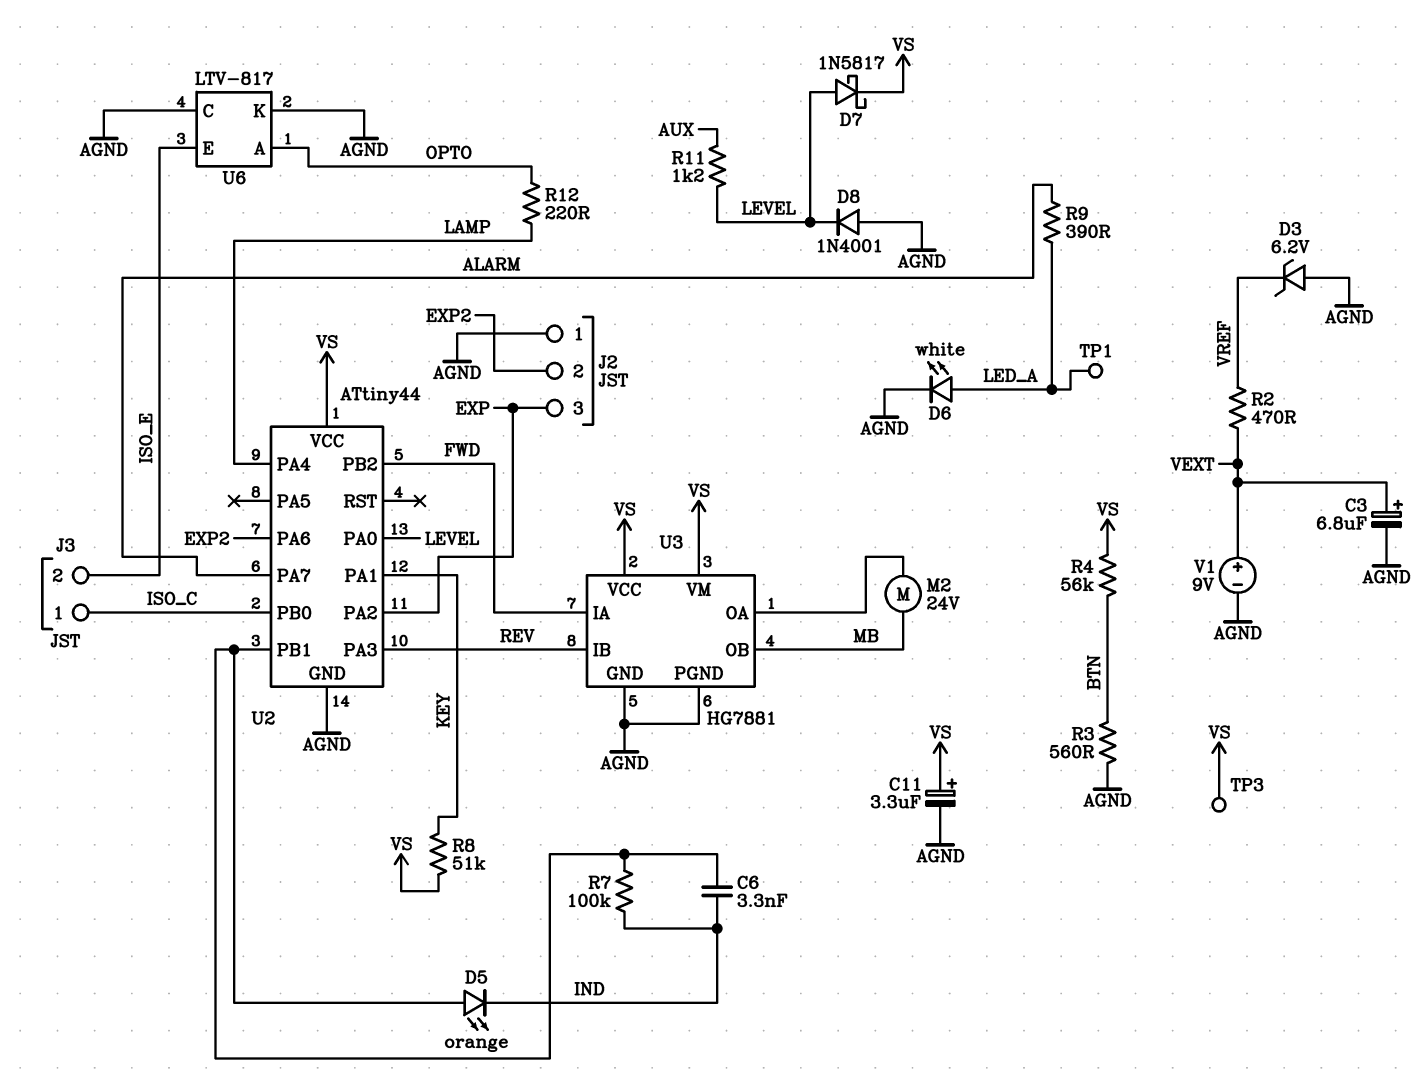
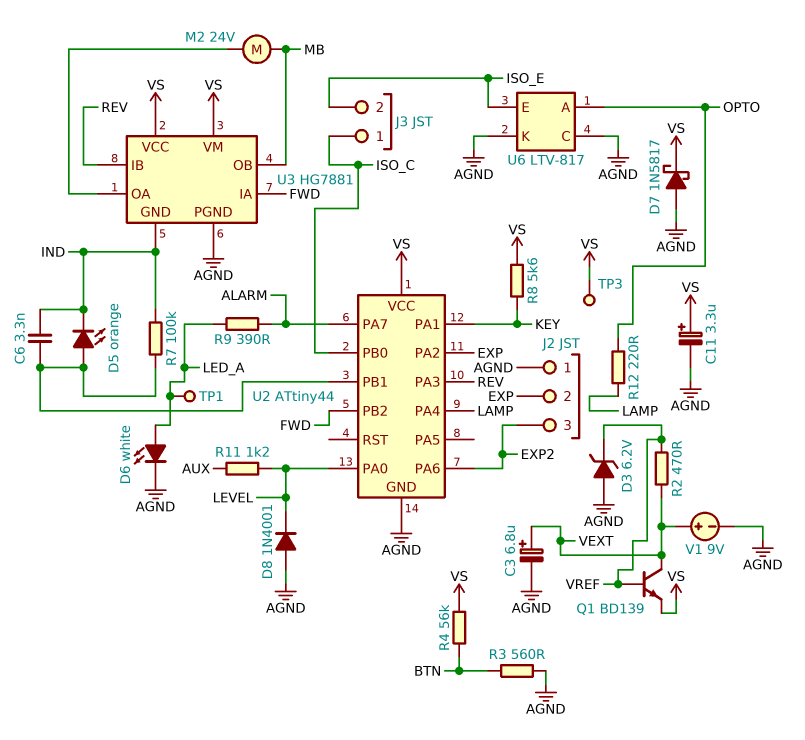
D7: schottky 1N5817 (A LEVEL, K VS) -> schottky 1N5817 (A AGND, K VS)
J2 pin 2: EXP2 -> EXP
J2 pin 3: EXP -> EXP2
Q1: none -> NPN BD139 (B VREF, C VEXT, E VS)
R8: 51k (KEY, VS) -> 5.6k (KEY, VS)
U3 pin GND: AGND -> IND

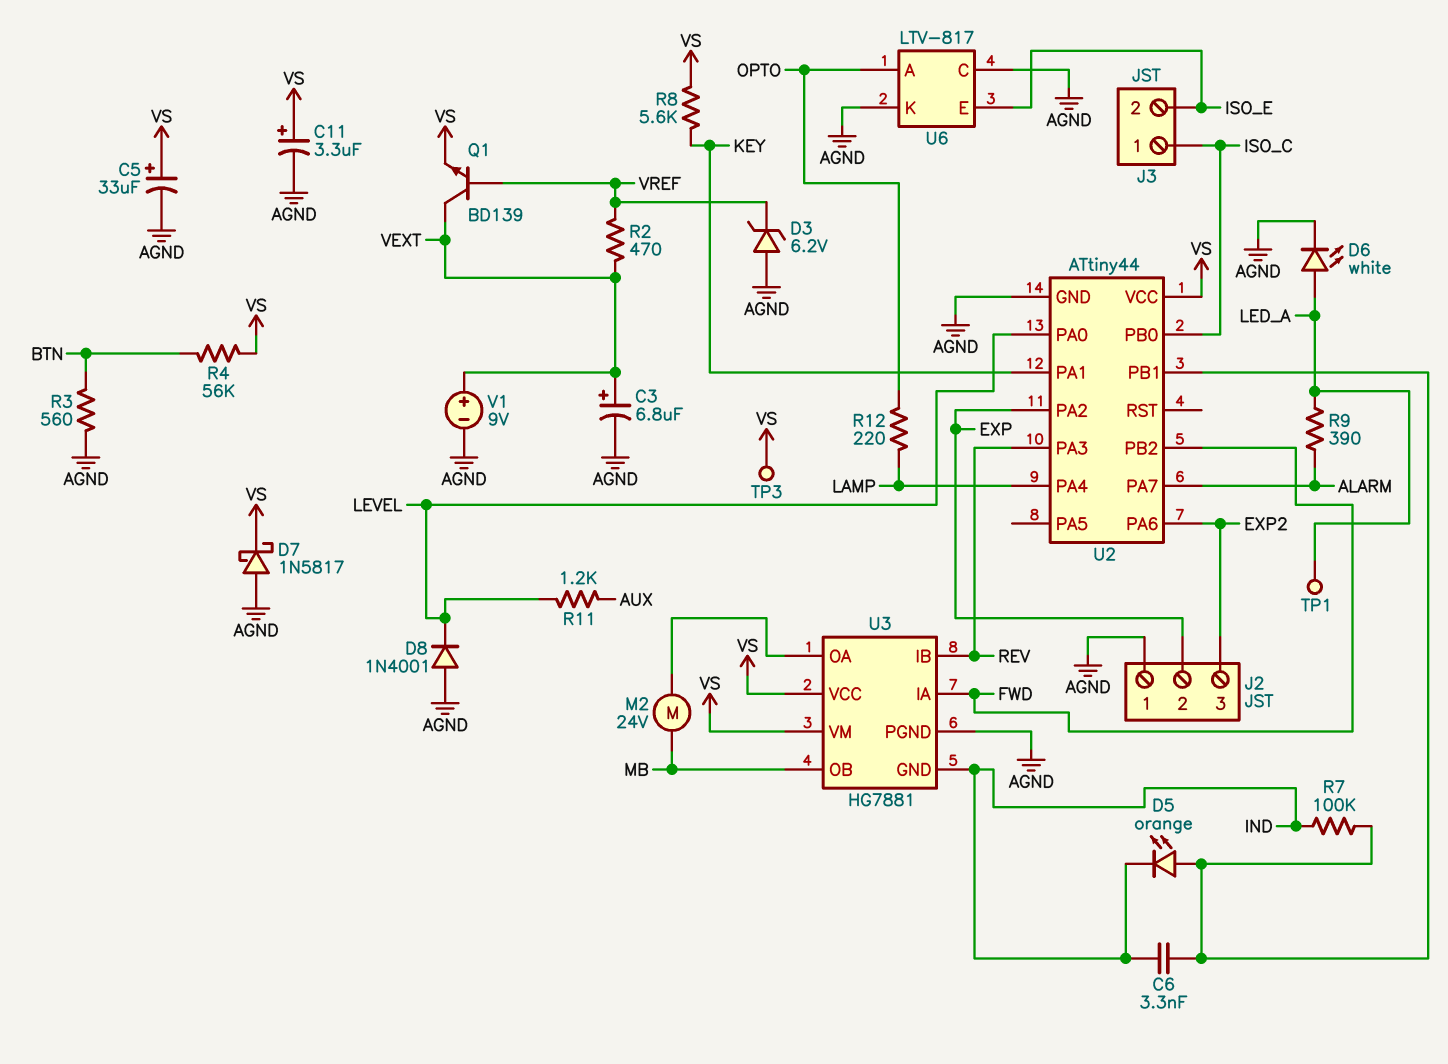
C5: none -> 33uF (plus VS, minus AGND)

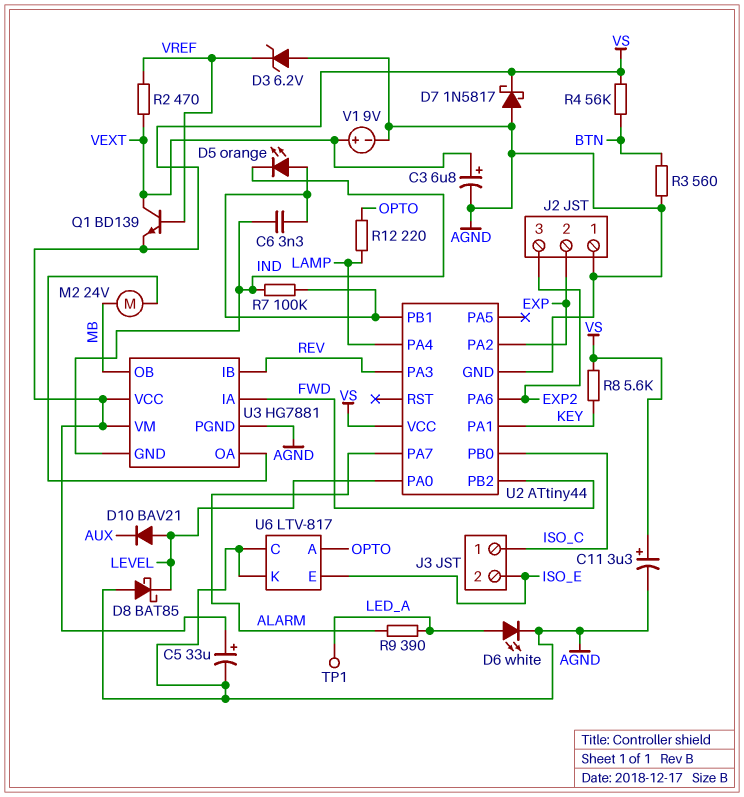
D8: diode 1N4001 (A AGND, K LEVEL) -> schottky BAT85 (A AGND, K LEVEL)
D10: none -> diode BAV21 (A LEVEL, K AUX)
R11: 1.2k (AUX, LEVEL) -> none
TP3: test point (VS) -> none

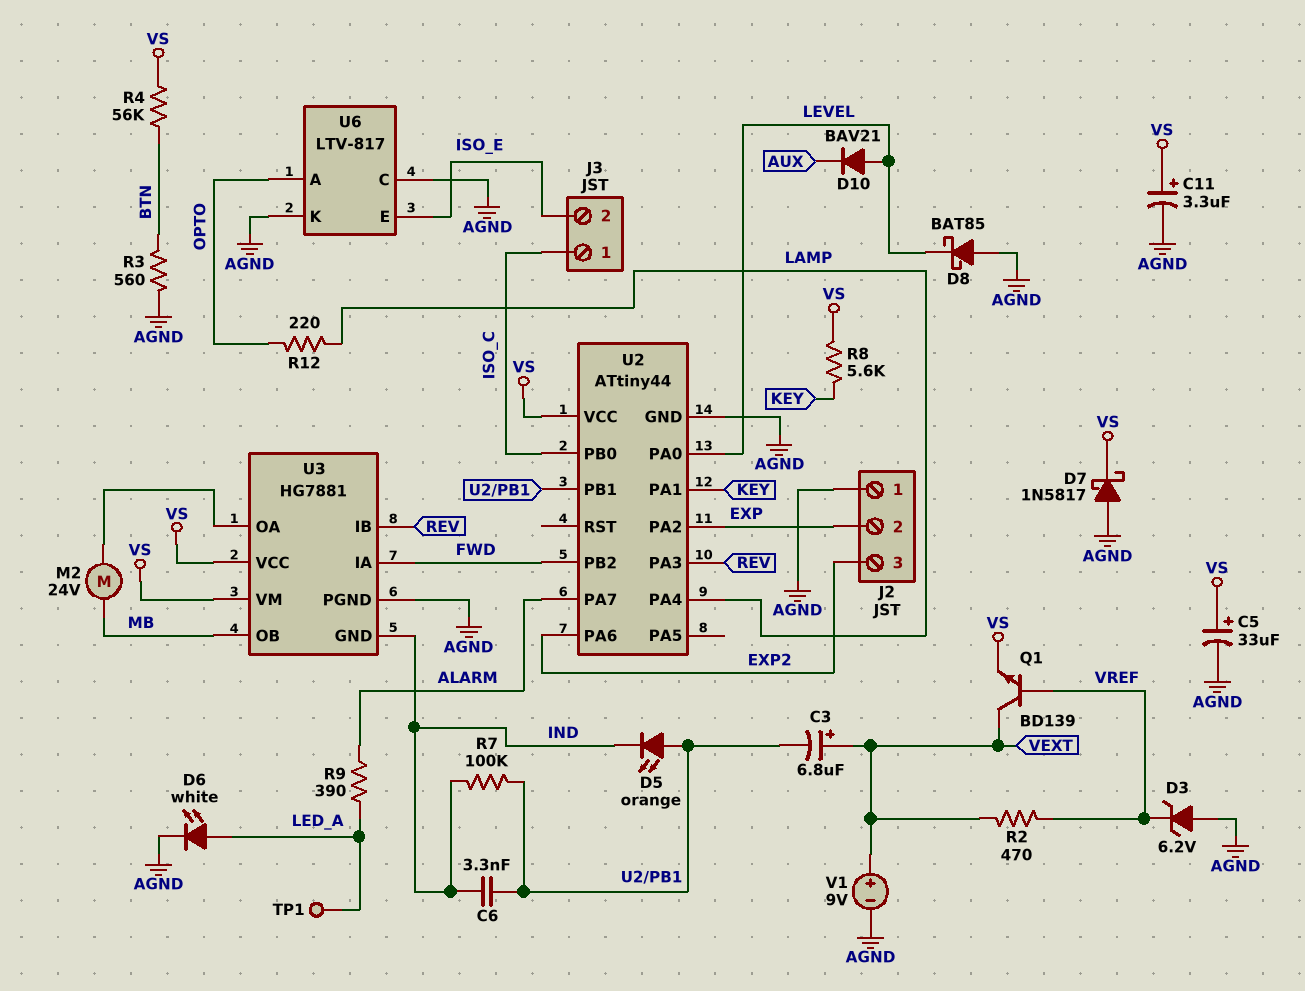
C3: 6.8uF (plus VEXT, minus AGND) -> 6.8uF (plus VEXT, minus U2/PB1)

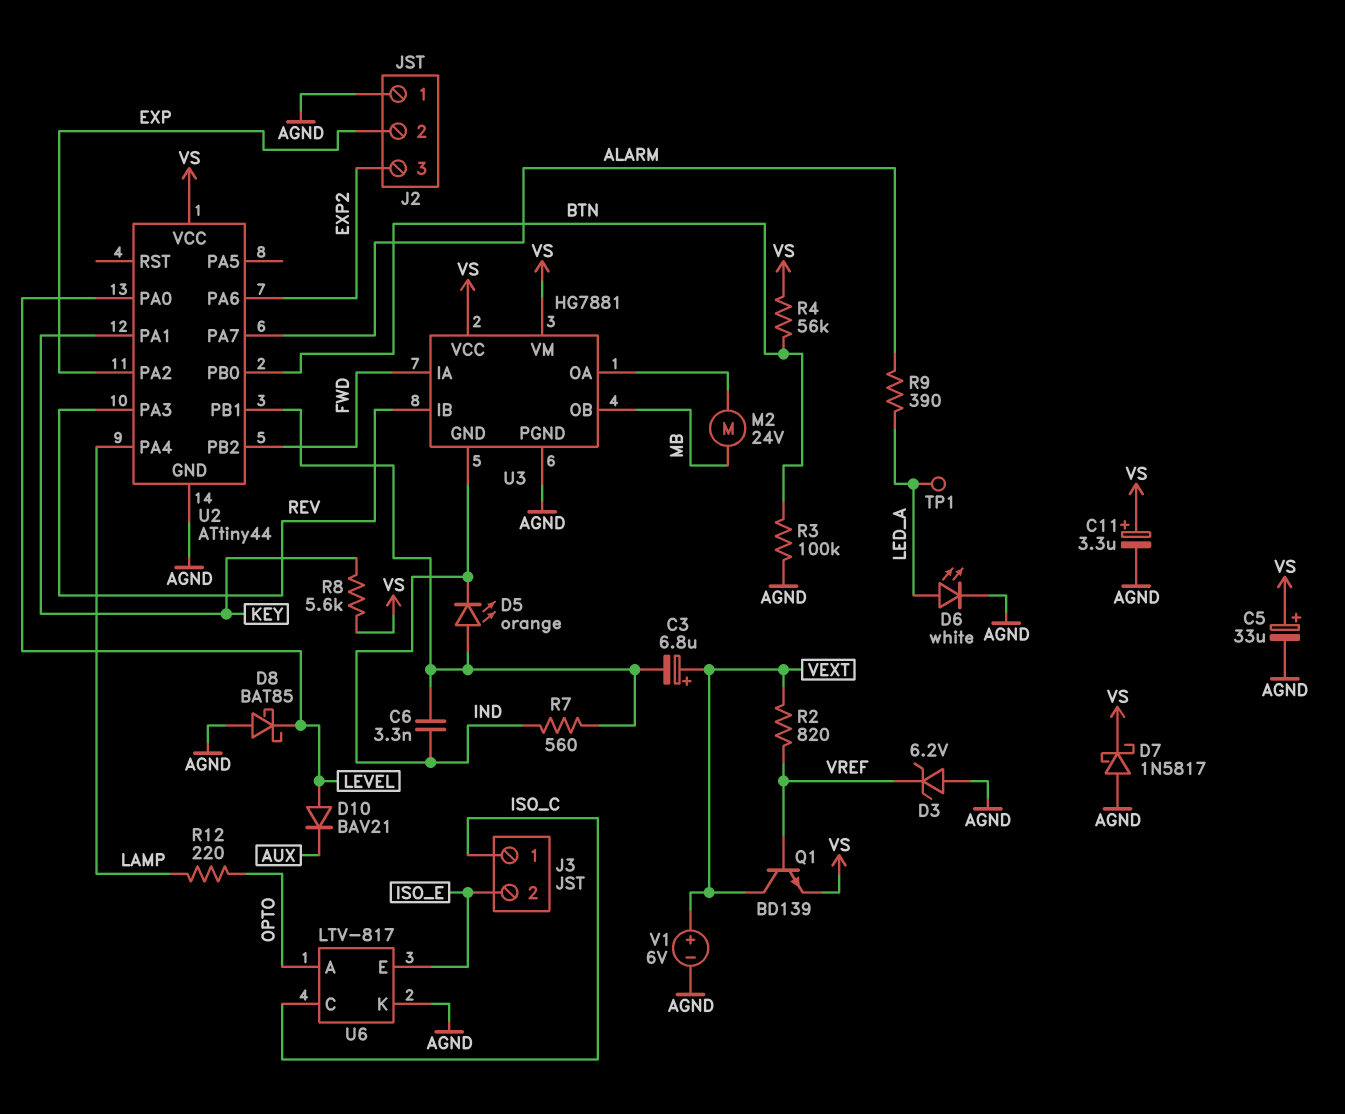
R2: 470 (VEXT, VREF) -> 820 (VEXT, VREF)
R3: 560 (AGND, BTN) -> 100k (AGND, BTN)
R7: 100k (IND, U2/PB1) -> 560 (IND, U2/PB1)
U2 pin PB0: ISO_C -> BTN
U6 pin C: AGND -> ISO_C
V1: 9V (plus VEXT, minus AGND) -> 6V (plus VEXT, minus AGND)

